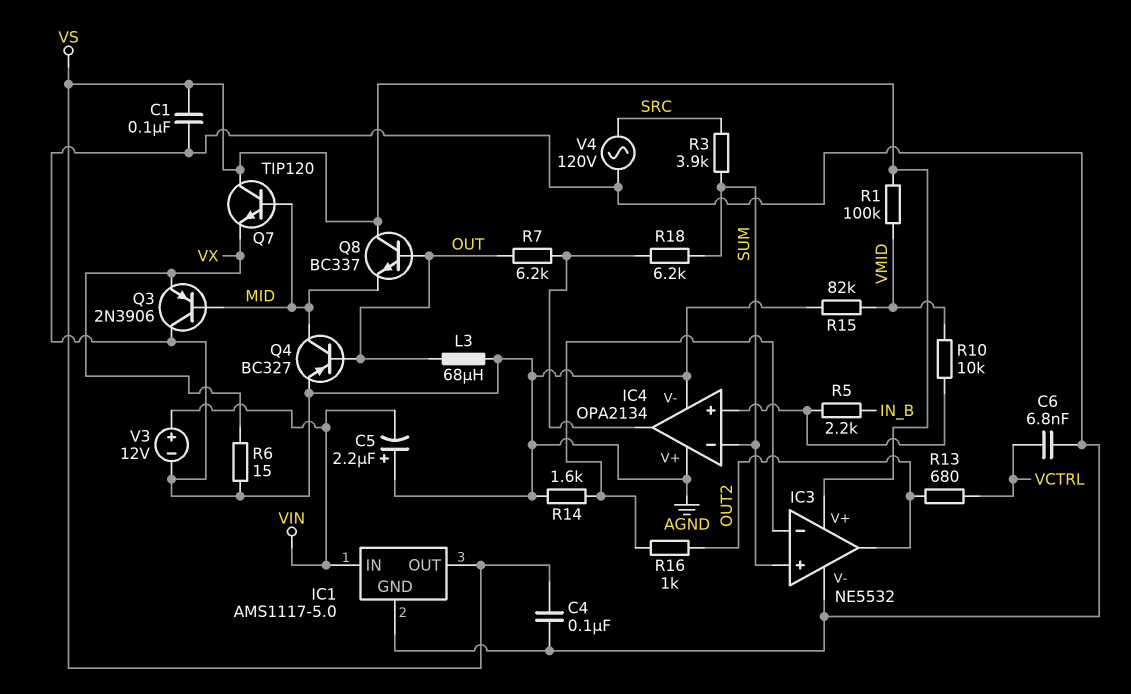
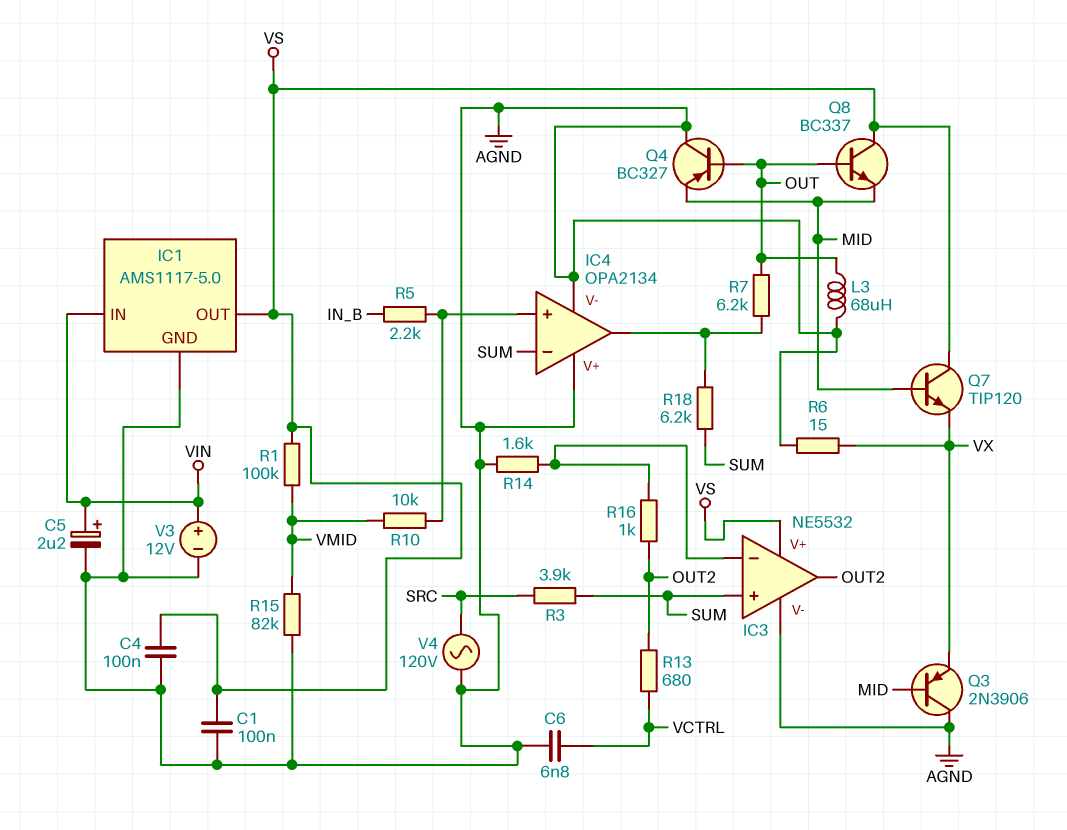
C5: 2.2uF (plus AGND, minus VIN) -> 2.2uF (plus VIN, minus AGND)
Q4: PNP BC327 (B OUT, C MID, E AGND) -> PNP BC327 (B OUT, C AGND, E MID)

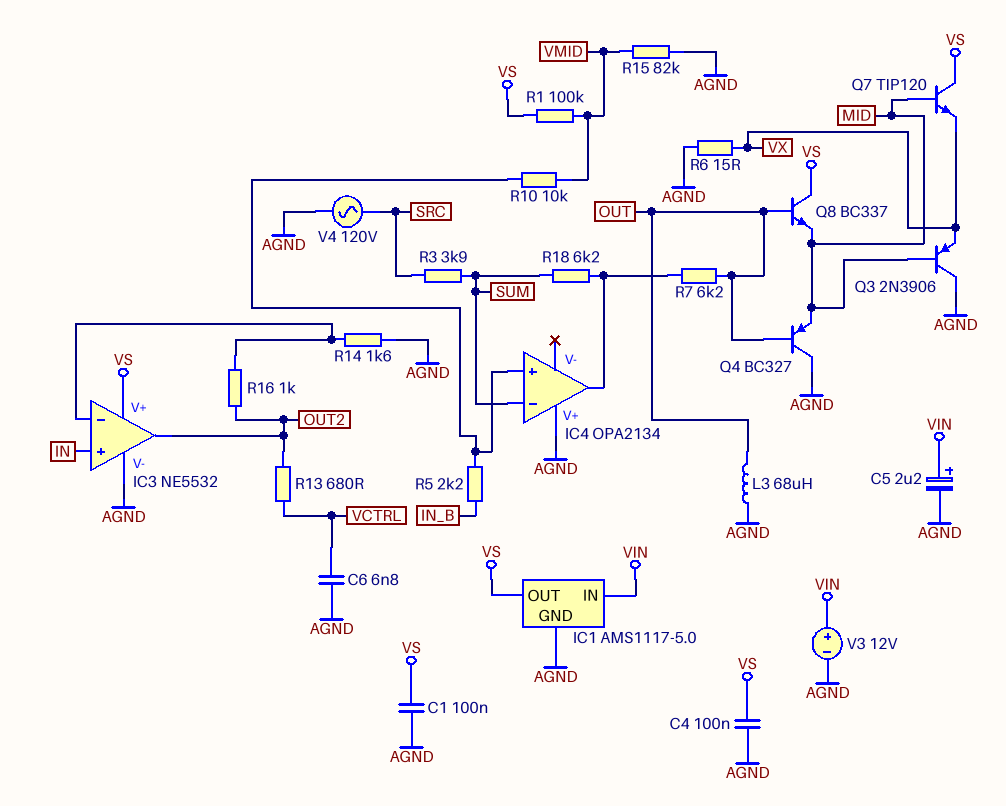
IC3 pin in+: SUM -> IN
IC4 pin V-: AGND -> none

